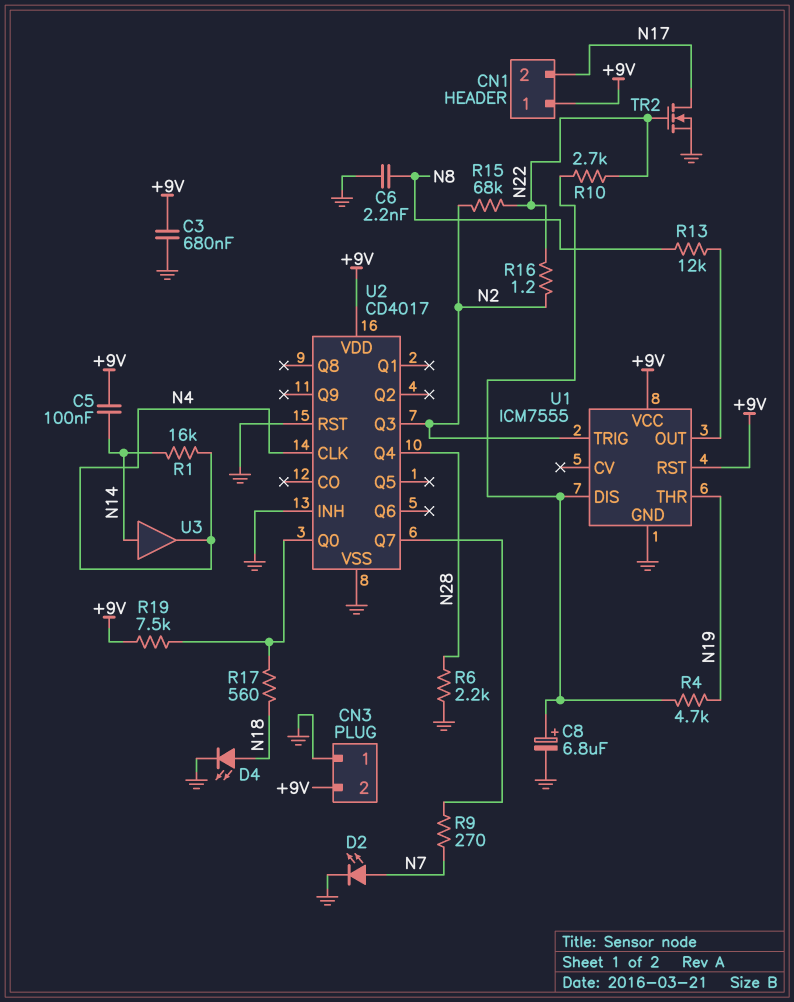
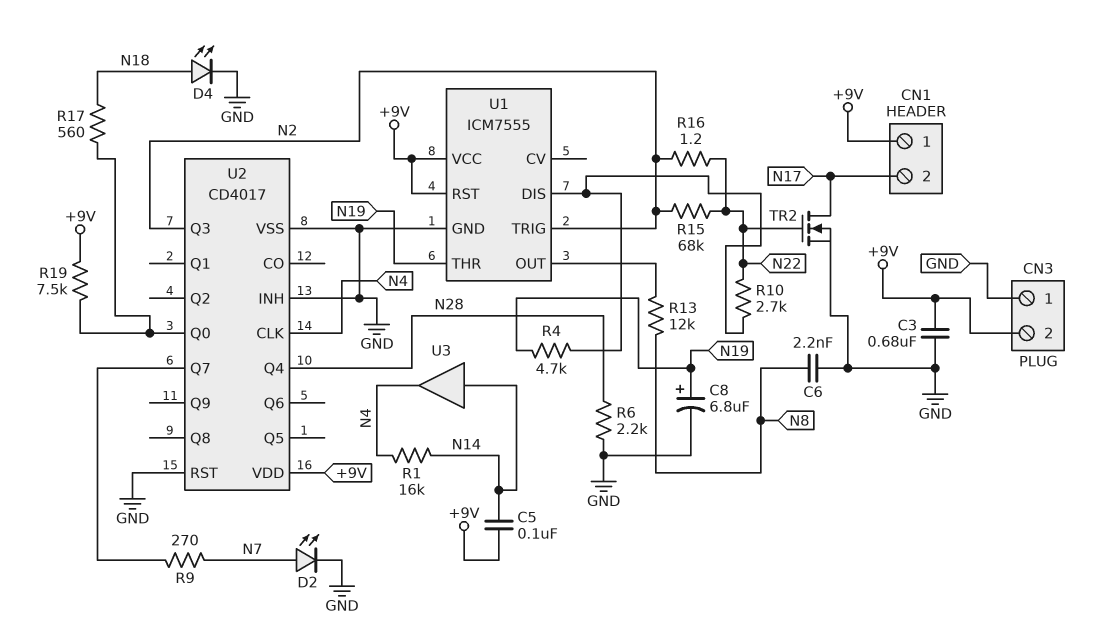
C8: 6.8uF (plus U1/DIS, minus GND) -> 6.8uF (plus N19, minus GND)

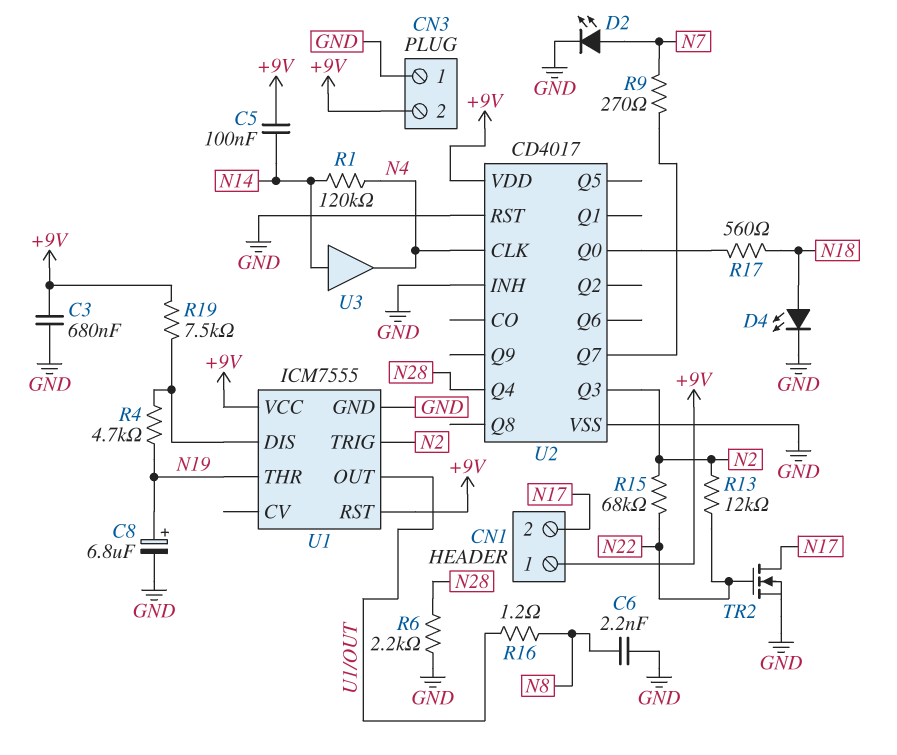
R1: 16k (N4, N14) -> 120k (N4, N14)
R10: 2.7k (N22, U1/DIS) -> none
R13: 12k (N8, U1/OUT) -> 12k (N2, N22)
R16: 1.2 (N2, N22) -> 1.2 (N8, U1/OUT)
R19: 7.5k (+9V, U2/Q0) -> 7.5k (+9V, U1/DIS)

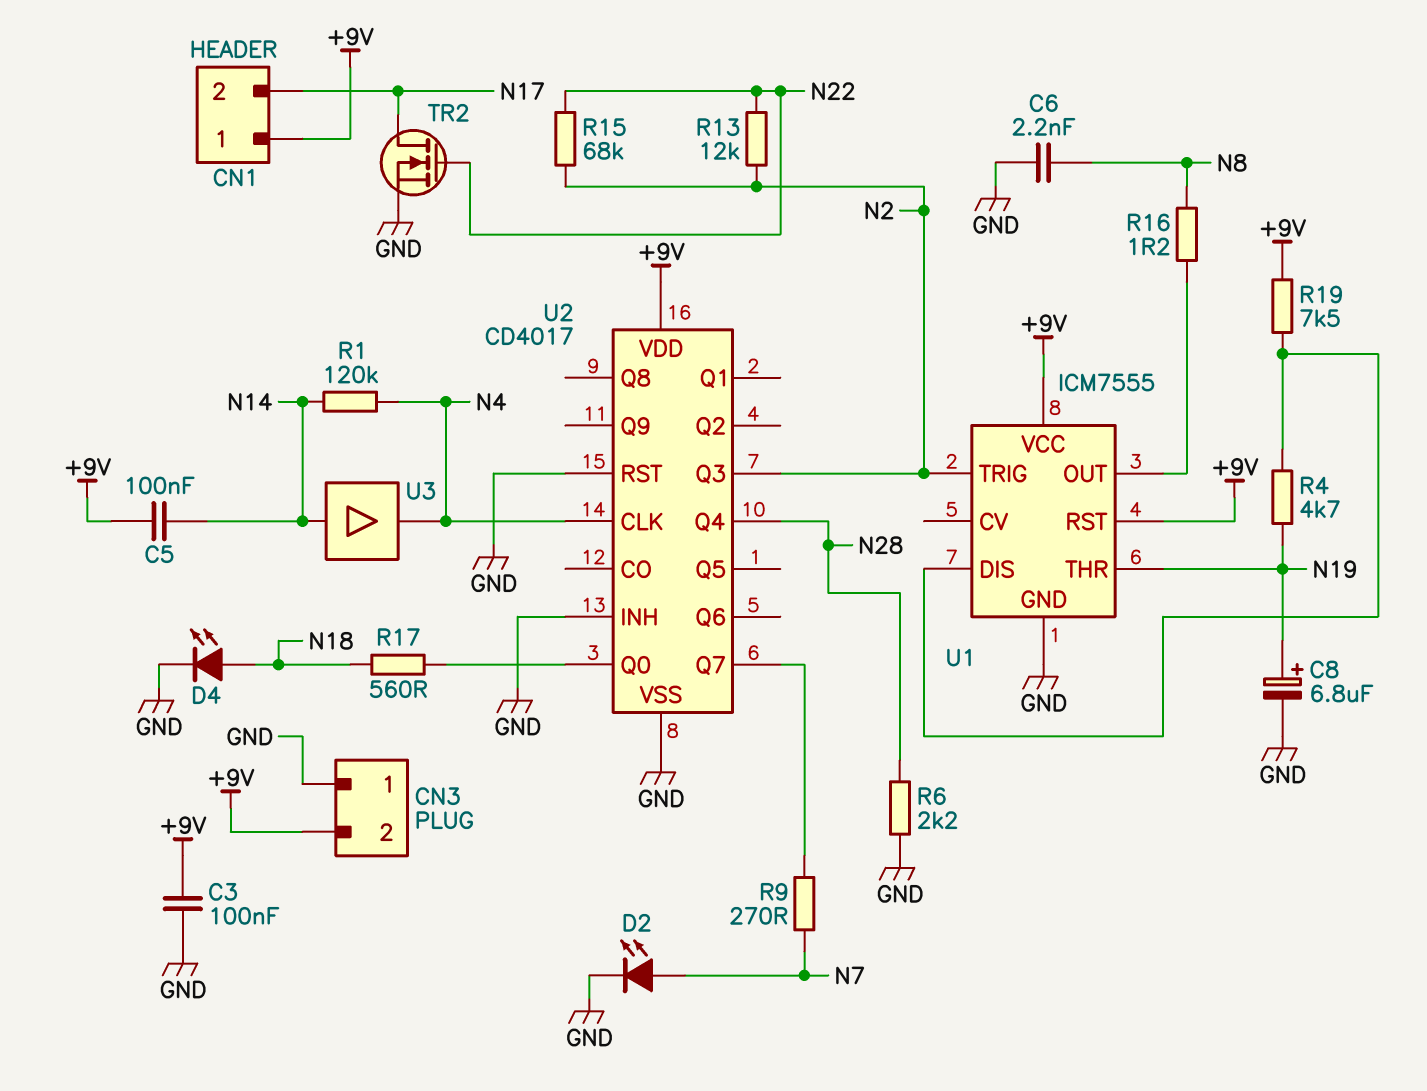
C3: 680nF (+9V, GND) -> 100nF (+9V, GND)

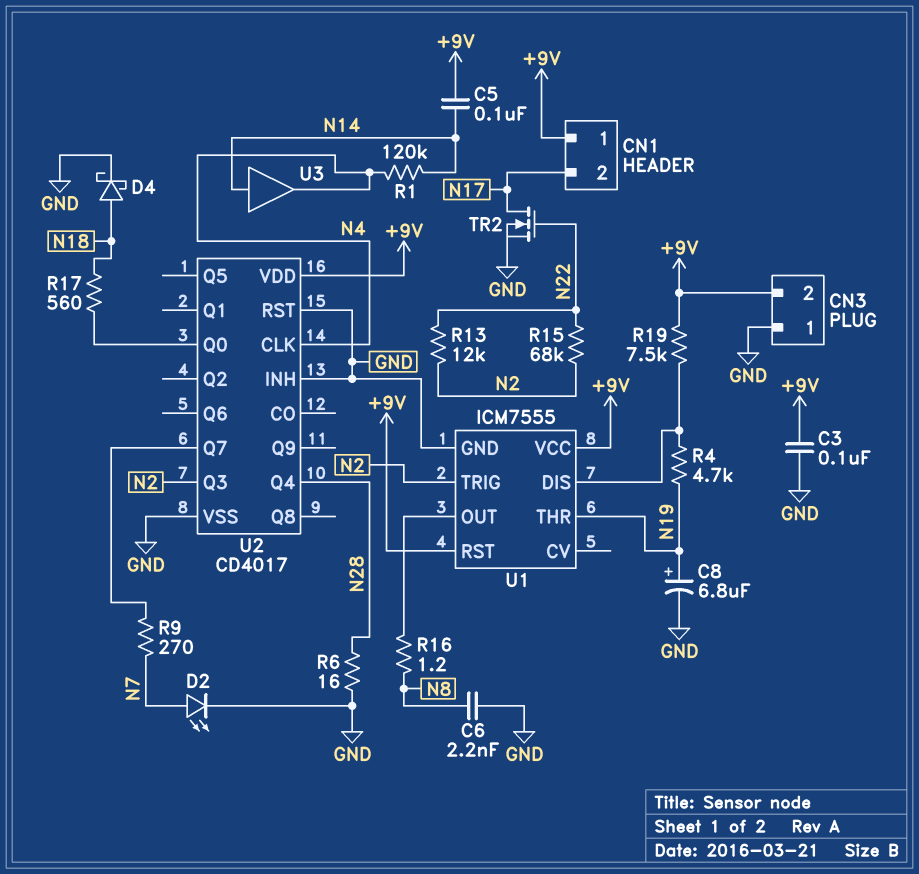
D4: LED (A N18, K GND) -> schottky (A N18, K GND)
R6: 2.2k (GND, N28) -> 16 (GND, N28)

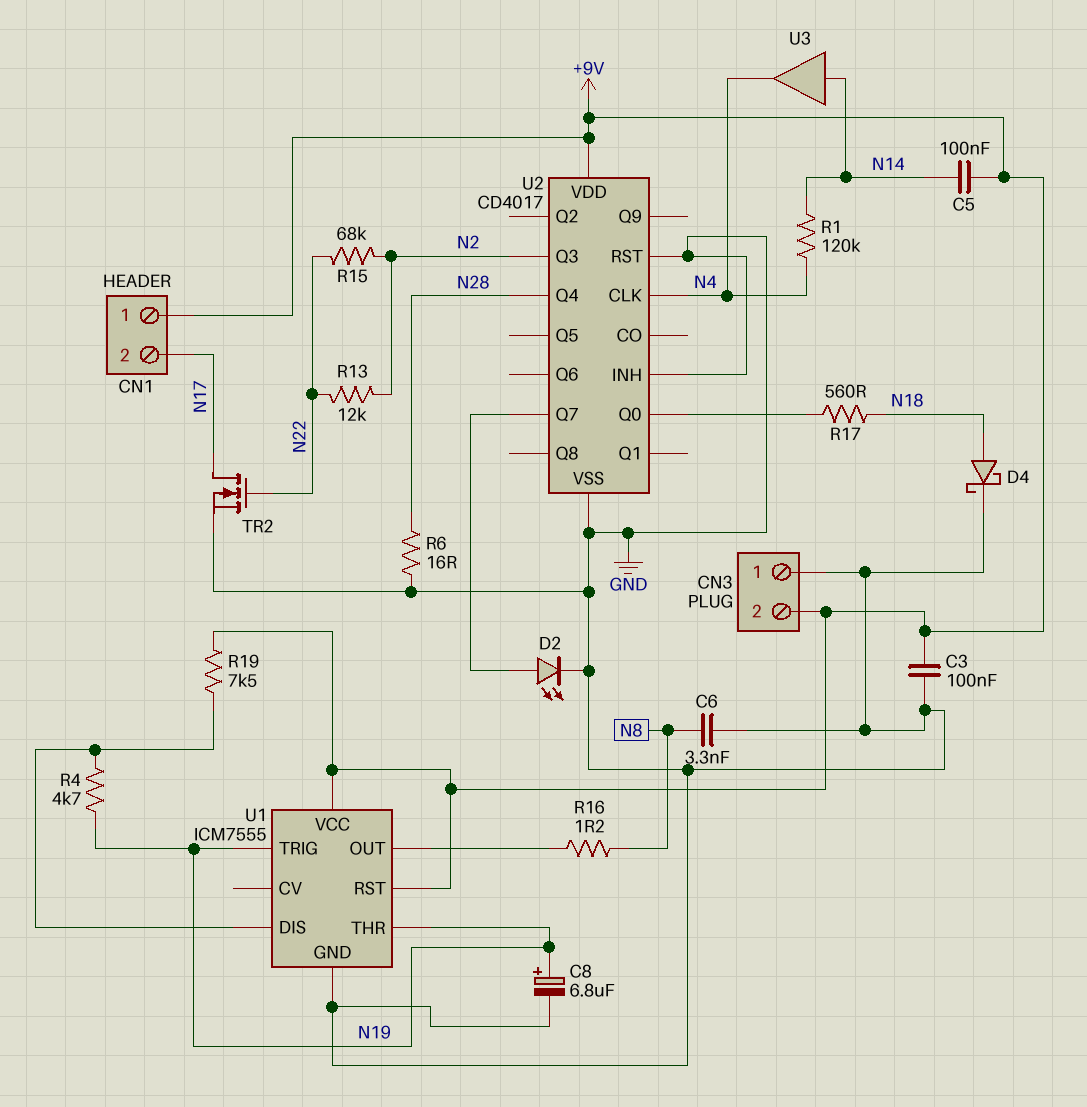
C6: 2.2nF (GND, N8) -> 3.3nF (GND, N8)
D2: LED (A N7, K GND) -> LED (A U2/Q7, K GND)
R9: 270 (N7, U2/Q7) -> none
U1 pin TRIG: N2 -> N19

